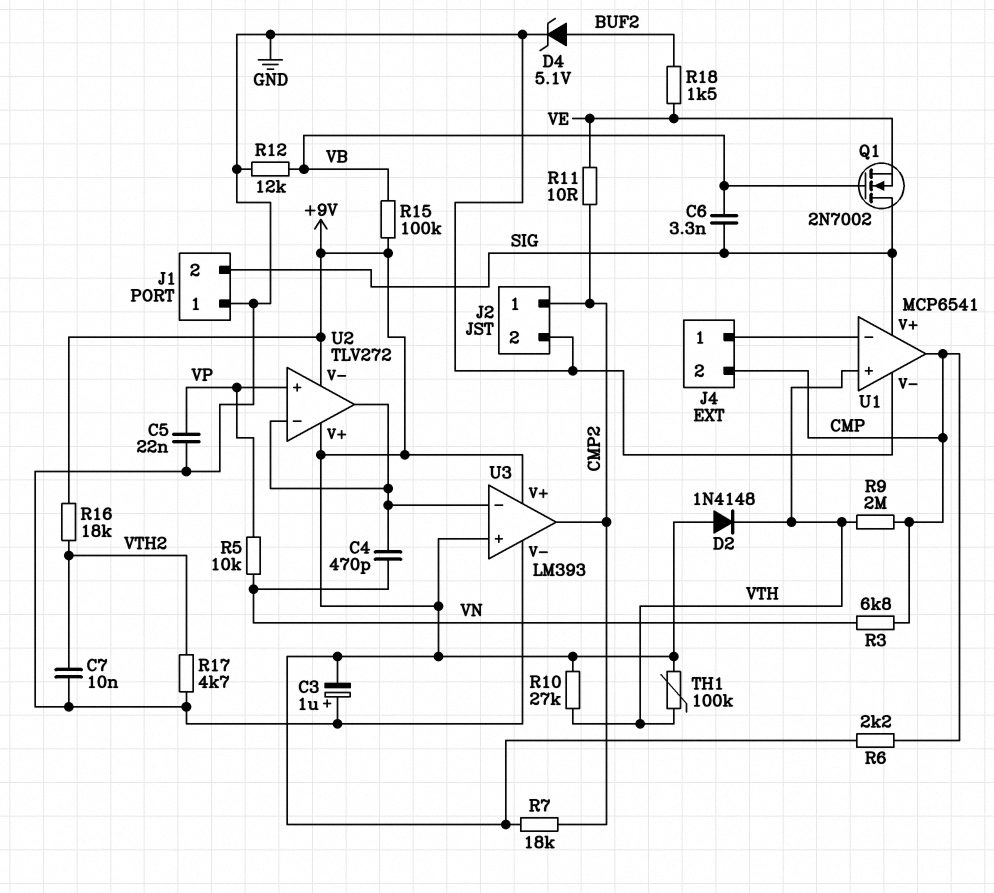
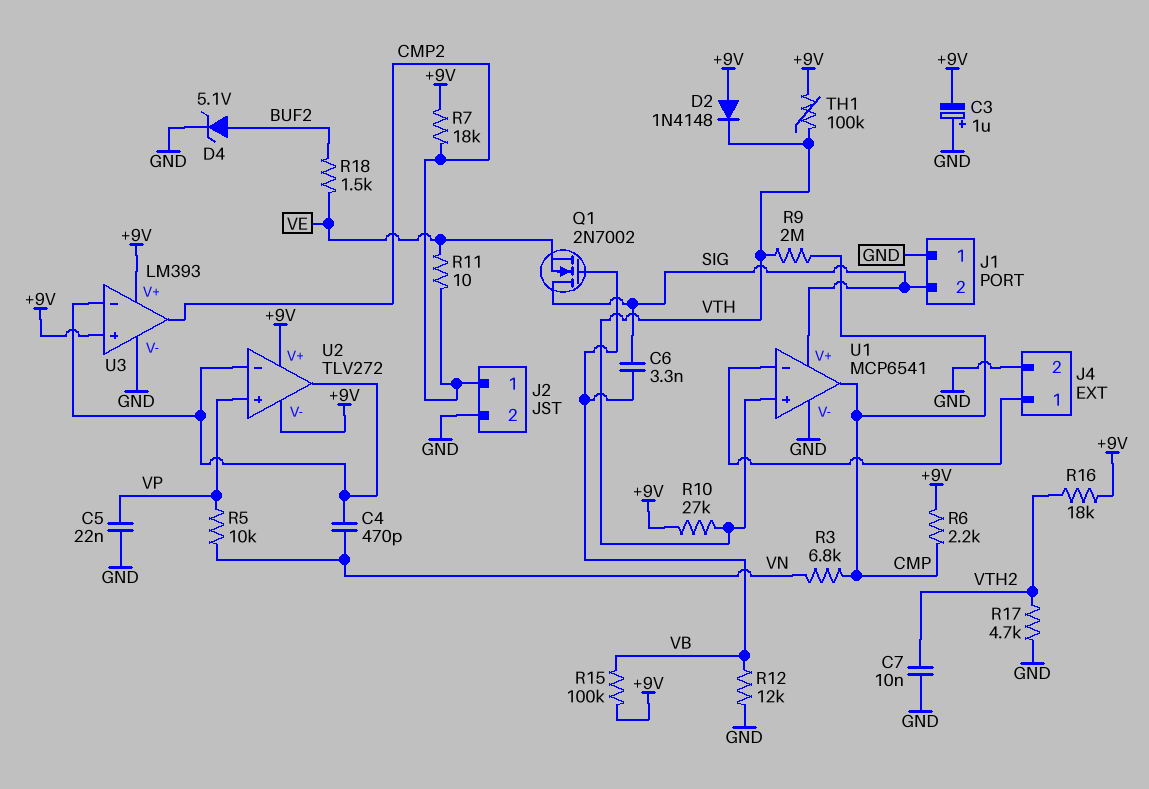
J4 pin 2: CMP -> GND

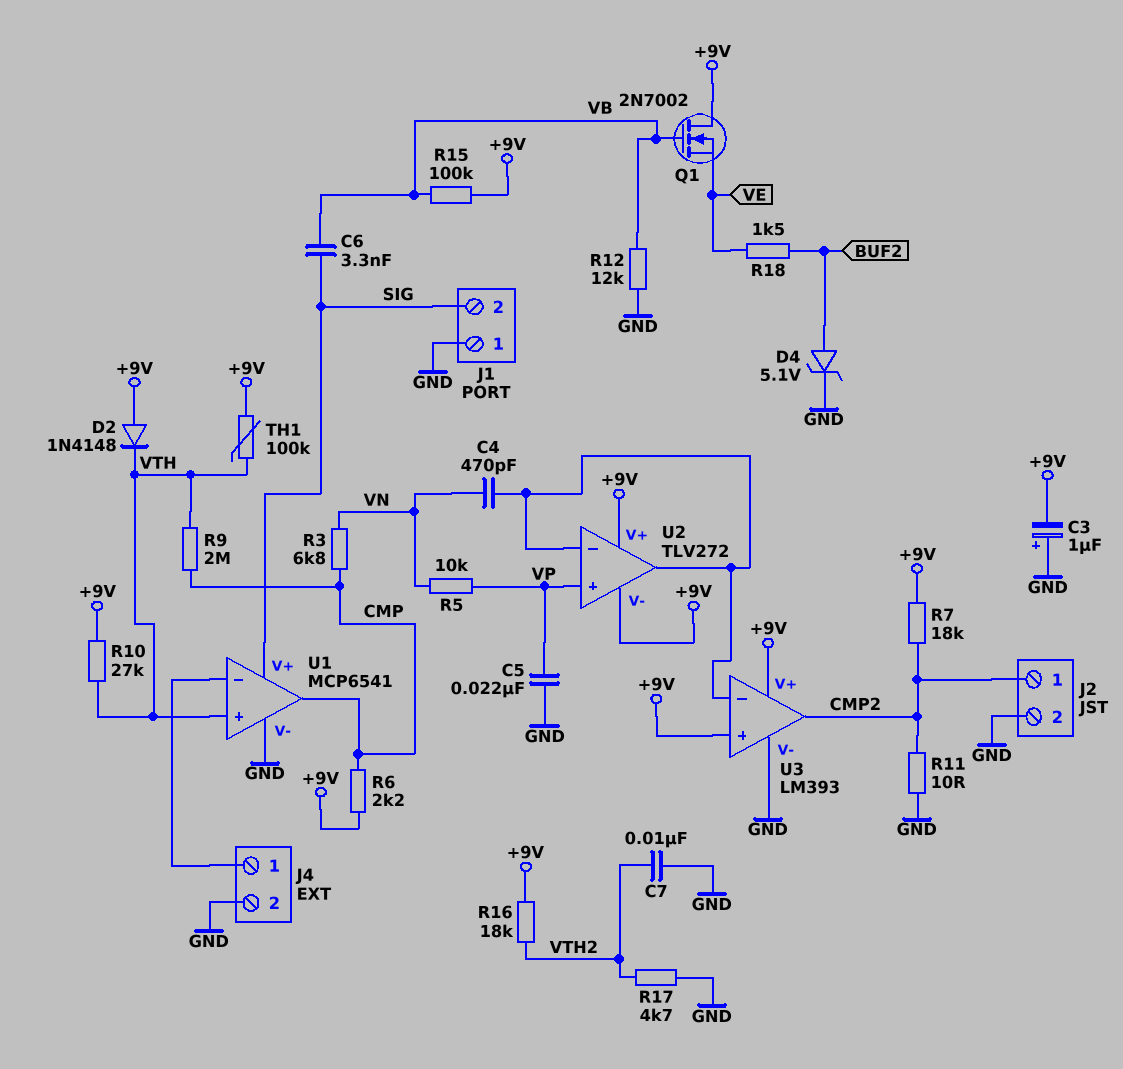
Q1: NMOS 2N7002 (G VB, D SIG, S VE) -> NMOS 2N7002 (G VB, D +9V, S VE)
R11: 10 (CMP2, VE) -> 10 (CMP2, GND)

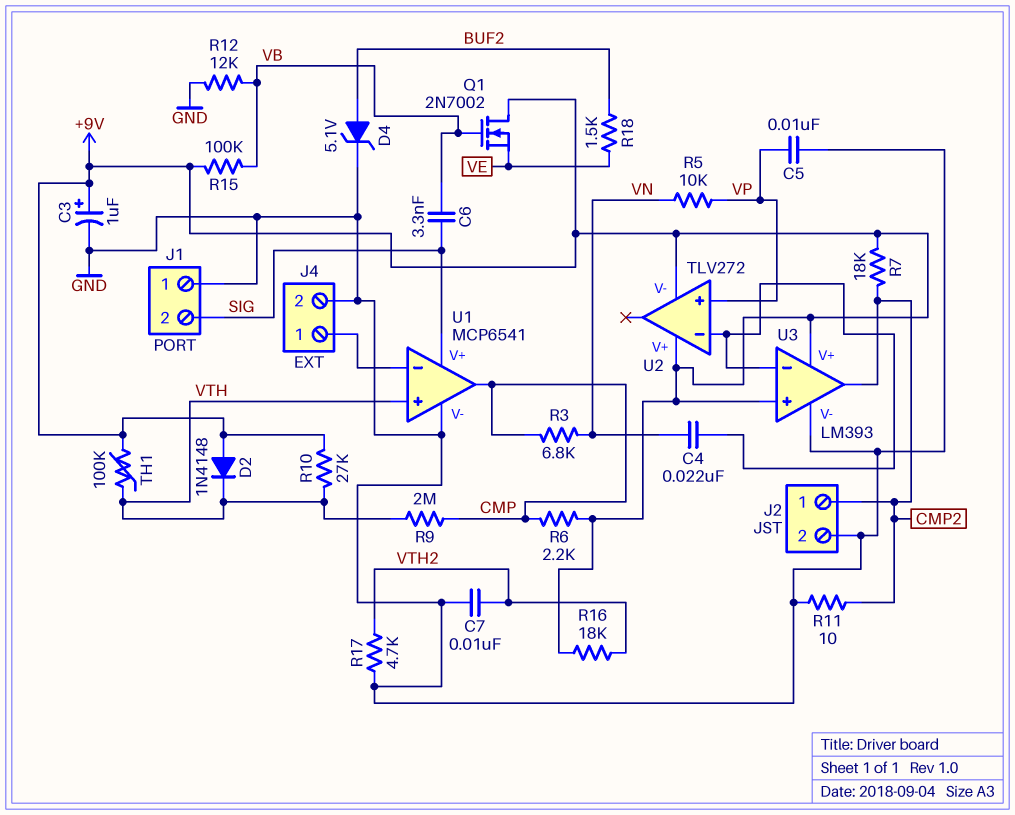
C3: 1uF (plus GND, minus +9V) -> 1uF (plus +9V, minus GND)
C4: 470pF (U2/in-, VN) -> 22nF (U2/in-, VN)
C5: 22nF (GND, VP) -> 10nF (GND, VP)
U2 pin out: U2/in- -> none

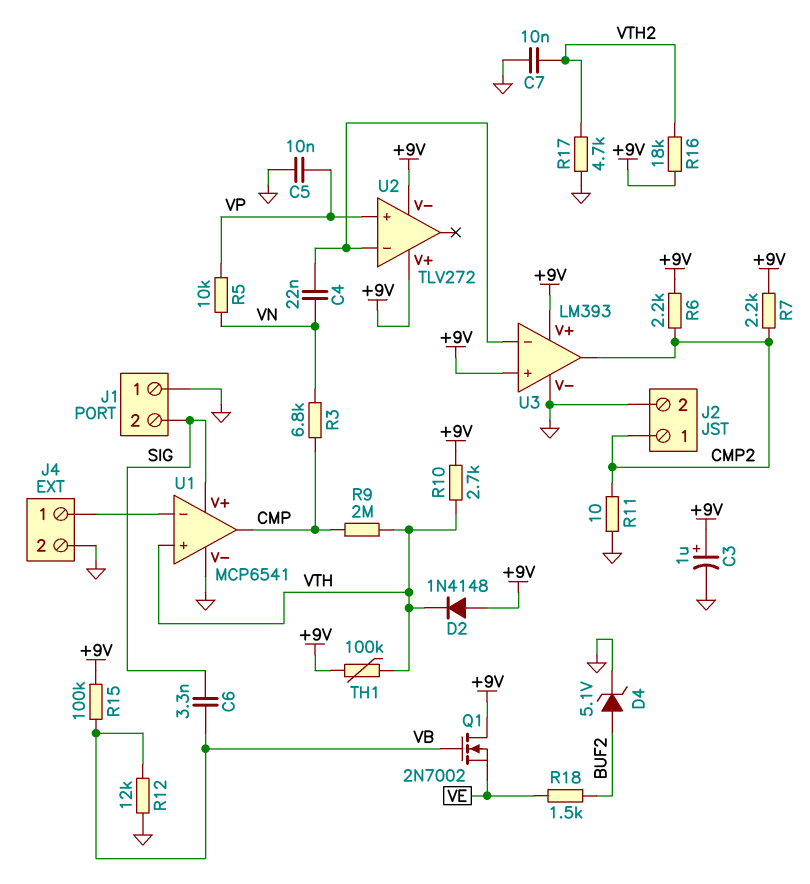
R6: 2.2k (+9V, CMP) -> 2.2k (+9V, CMP2)
R7: 18k (+9V, CMP2) -> 2.2k (+9V, CMP2)
R10: 27k (+9V, VTH) -> 2.7k (+9V, VTH)

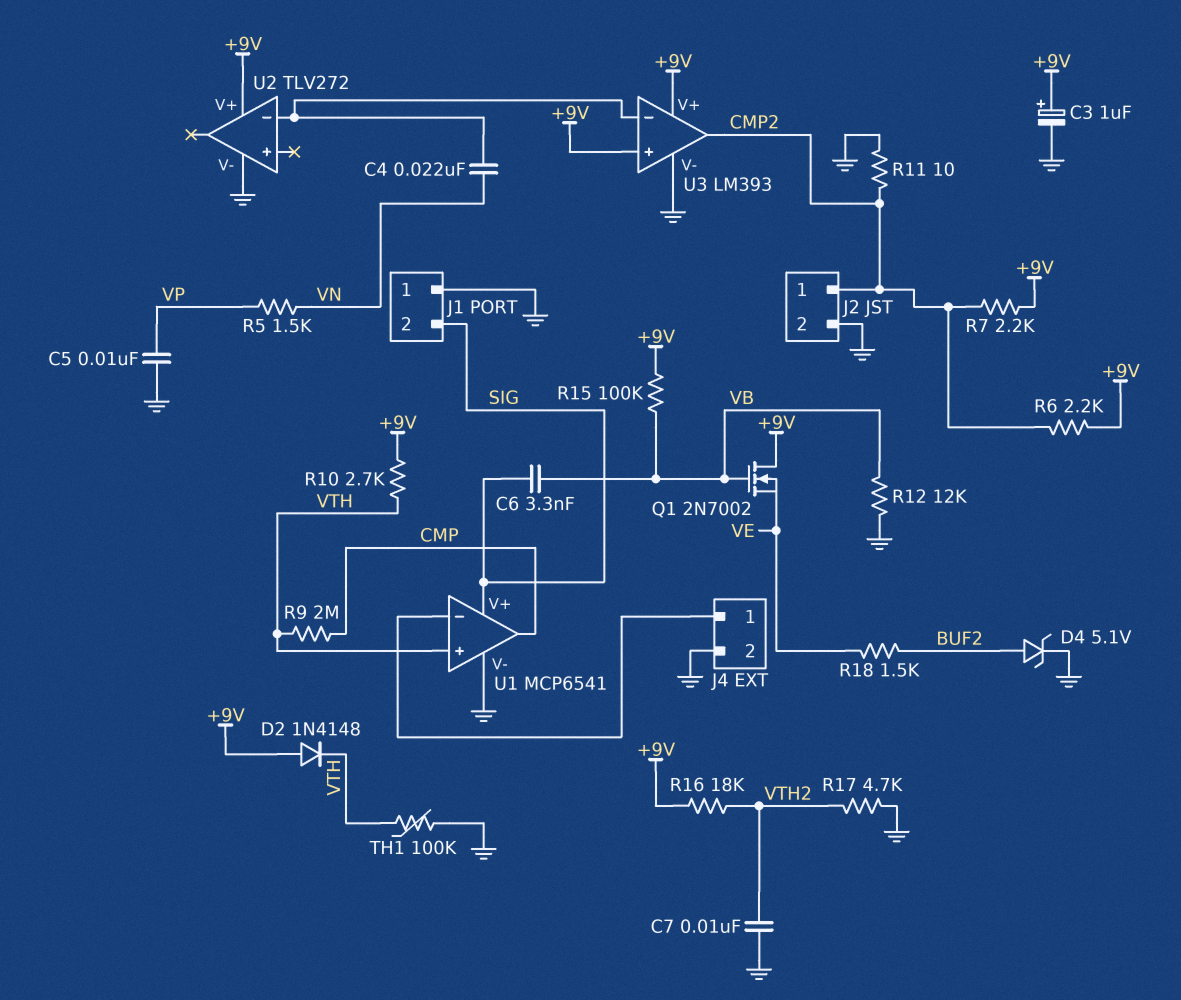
R3: 6.8k (CMP, VN) -> none
R5: 10k (VN, VP) -> 1.5k (VN, VP)
TH1: 100k (+9V, VTH) -> 100k (GND, VTH)
U2 pin V-: +9V -> GND
U2 pin in+: VP -> none

